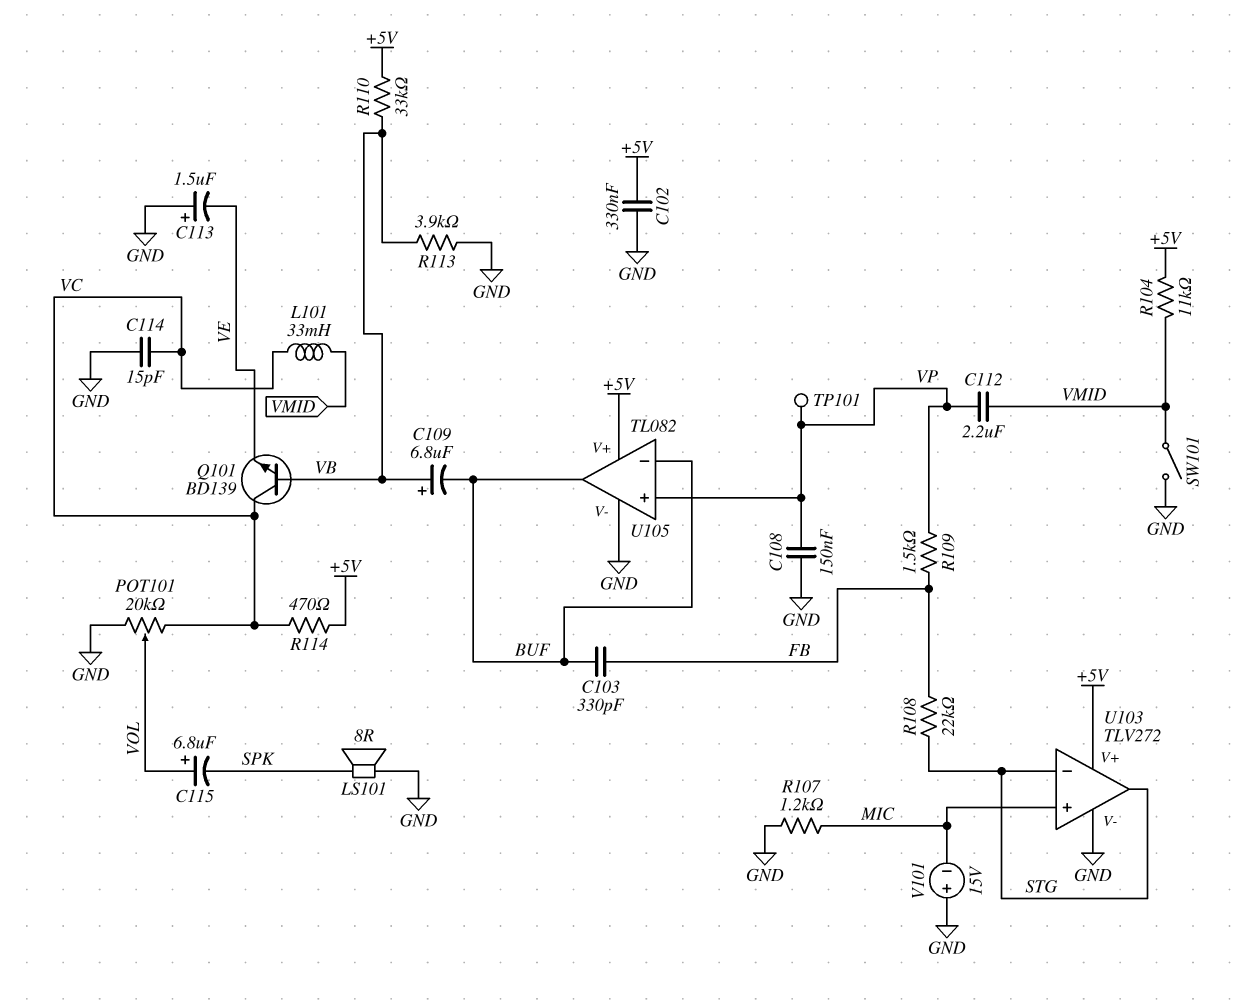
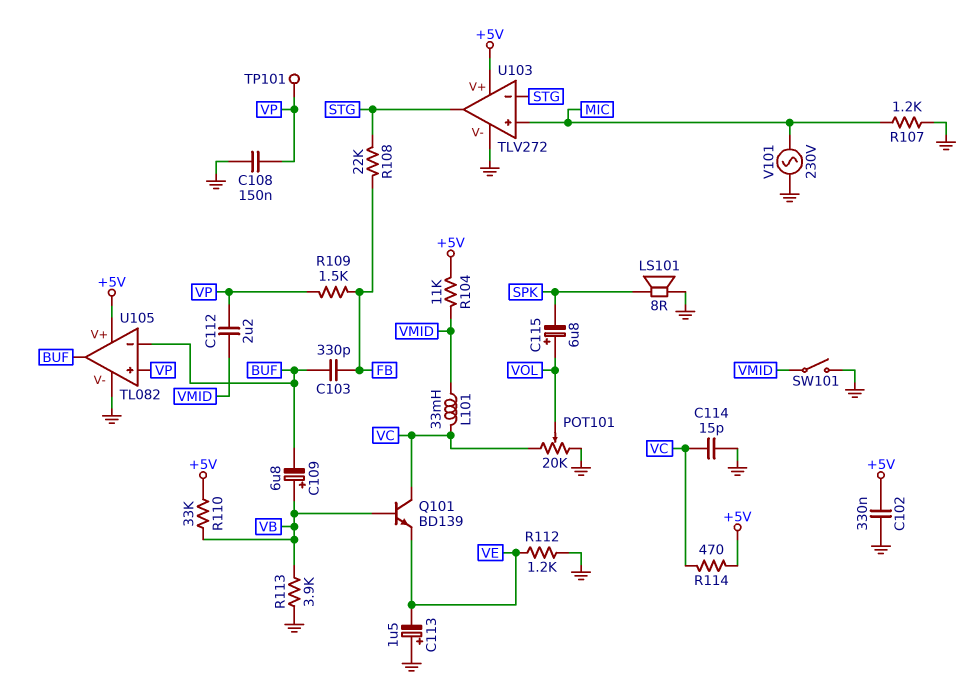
R112: none -> 1.2k (GND, VE)
V101: 15V (plus GND, minus MIC) -> AC 230V (GND, MIC)

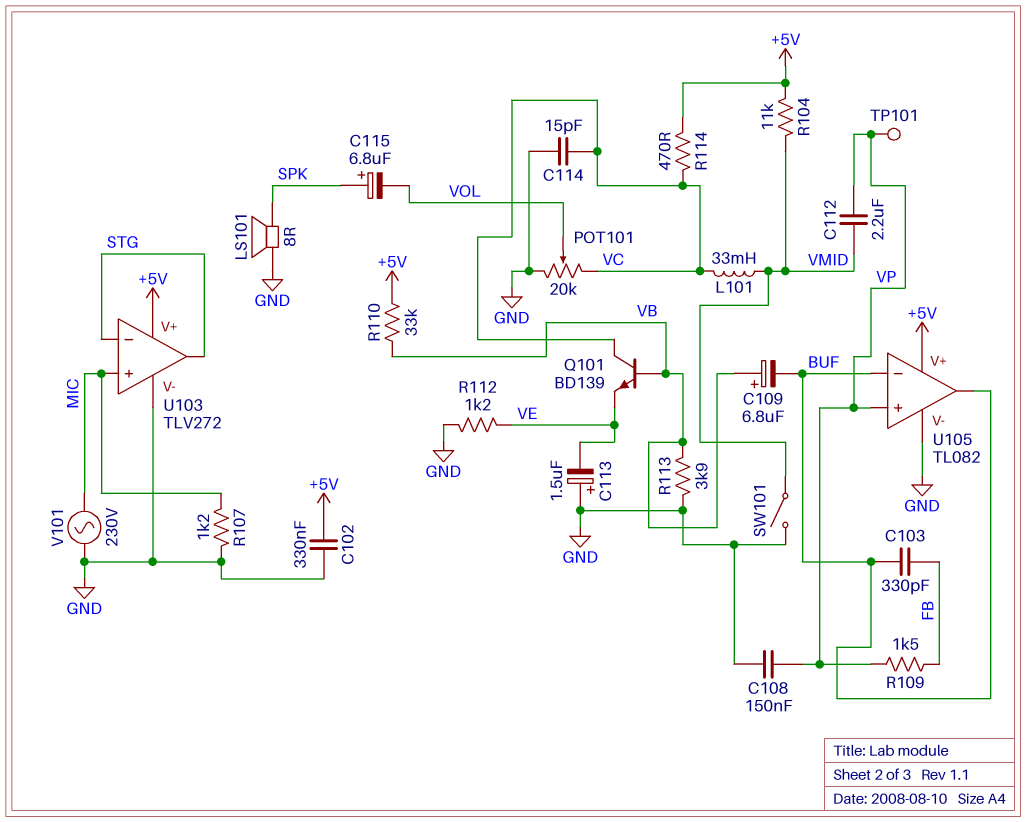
C115: 6.8uF (plus VOL, minus SPK) -> 6.8uF (plus SPK, minus VOL)
R108: 22k (FB, STG) -> none

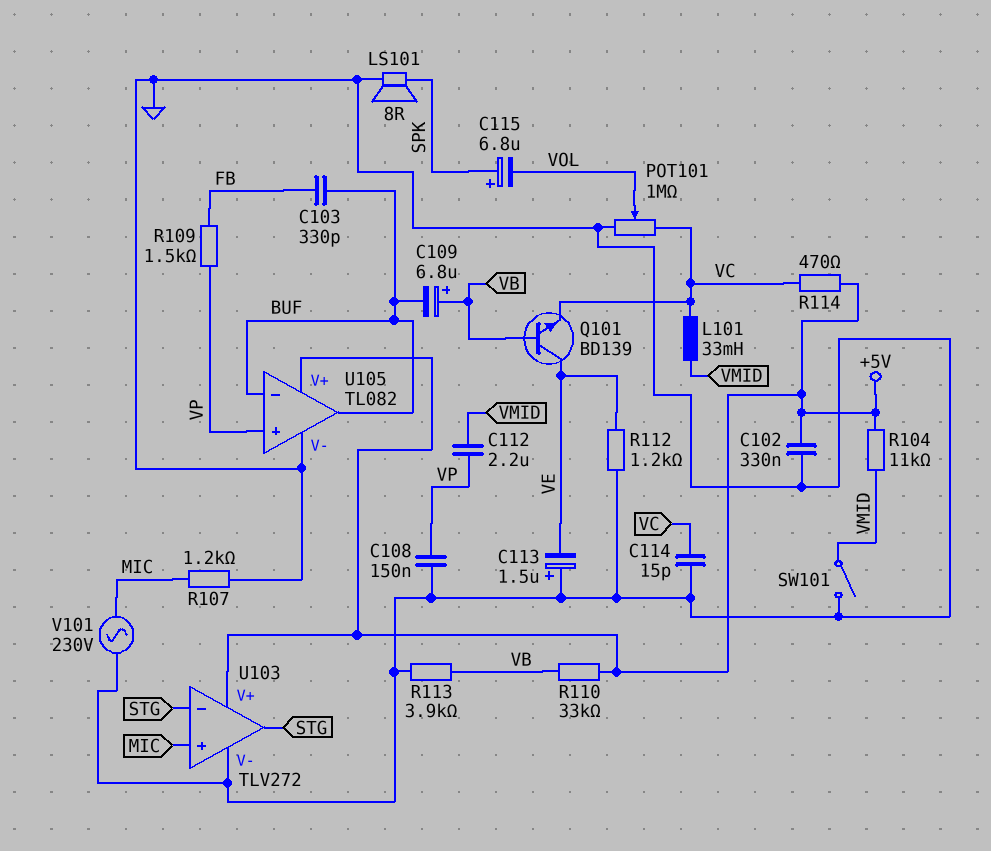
POT101: 20k (GND, VC, wiper VOL) -> 1M (GND, VC, wiper VOL)
Q101: NPN BD139 (B VB, C VC, E VE) -> NPN BD139 (B VB, C VE, E VC)
TP101: test point (VP) -> none

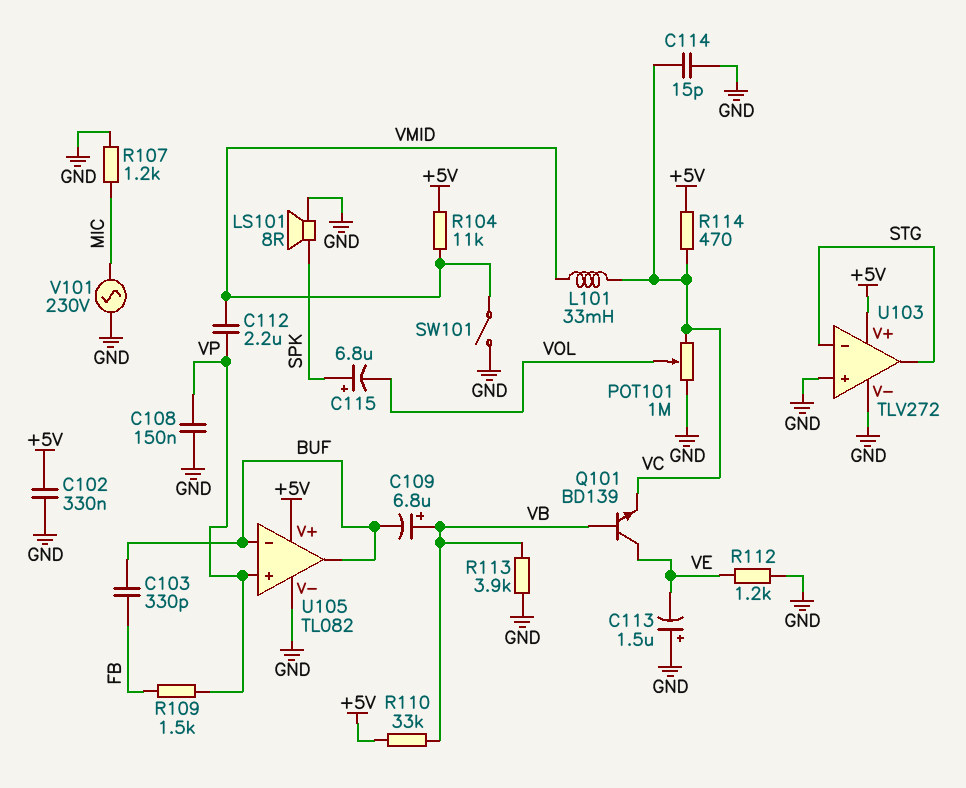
U103 pin in+: MIC -> GND

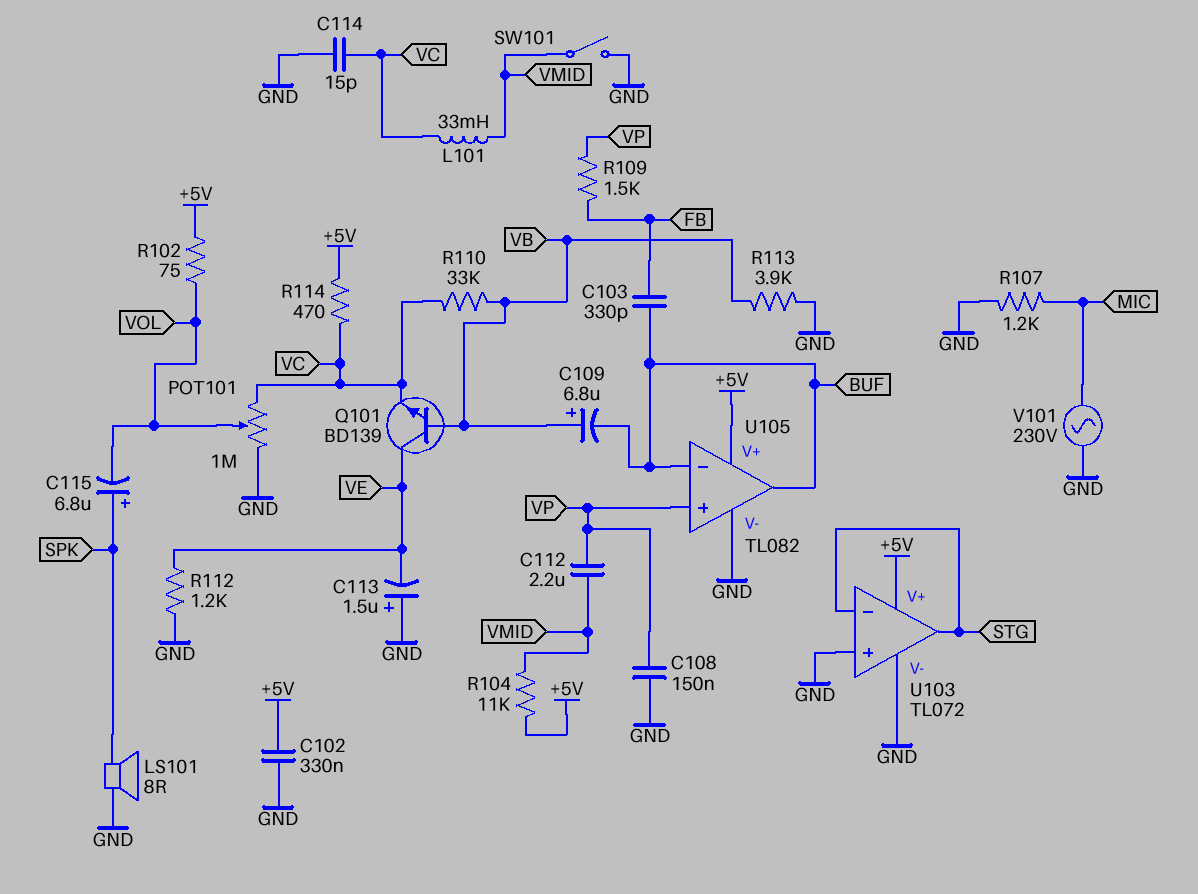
R102: none -> 75 (+5V, VOL)
R110: 33k (+5V, VB) -> 33k (VB, VC)
U103: TLV272 -> TL072

